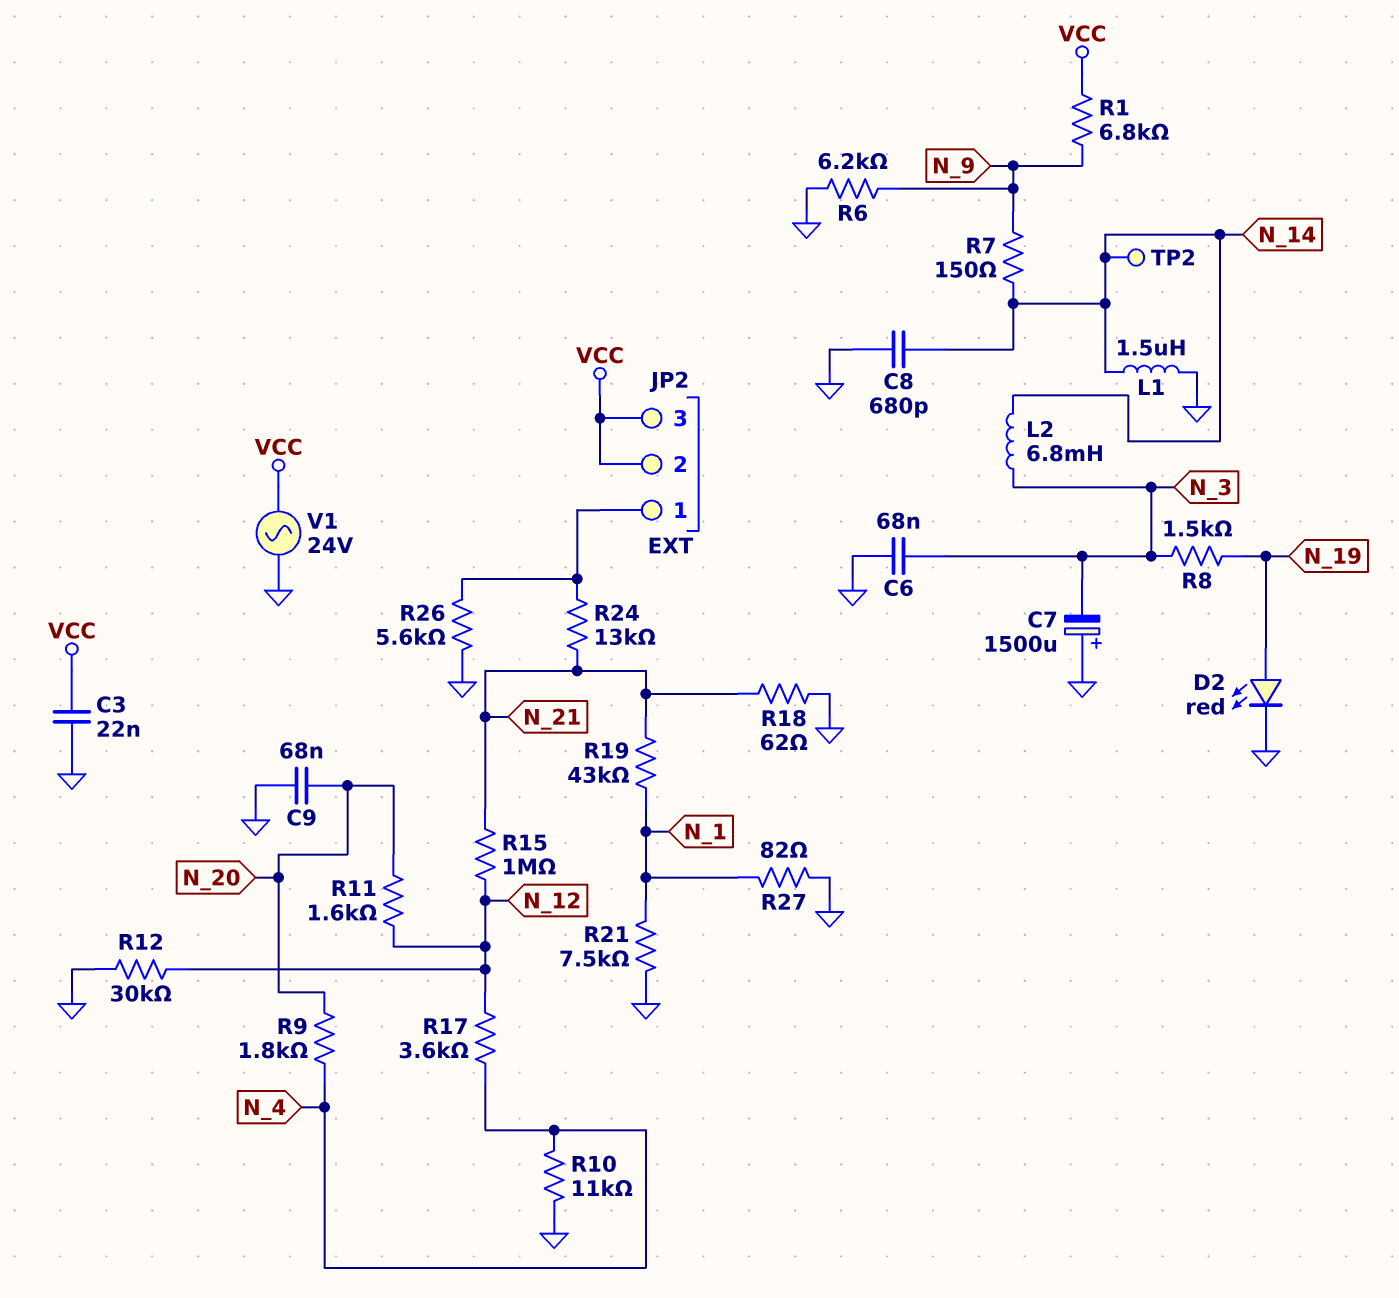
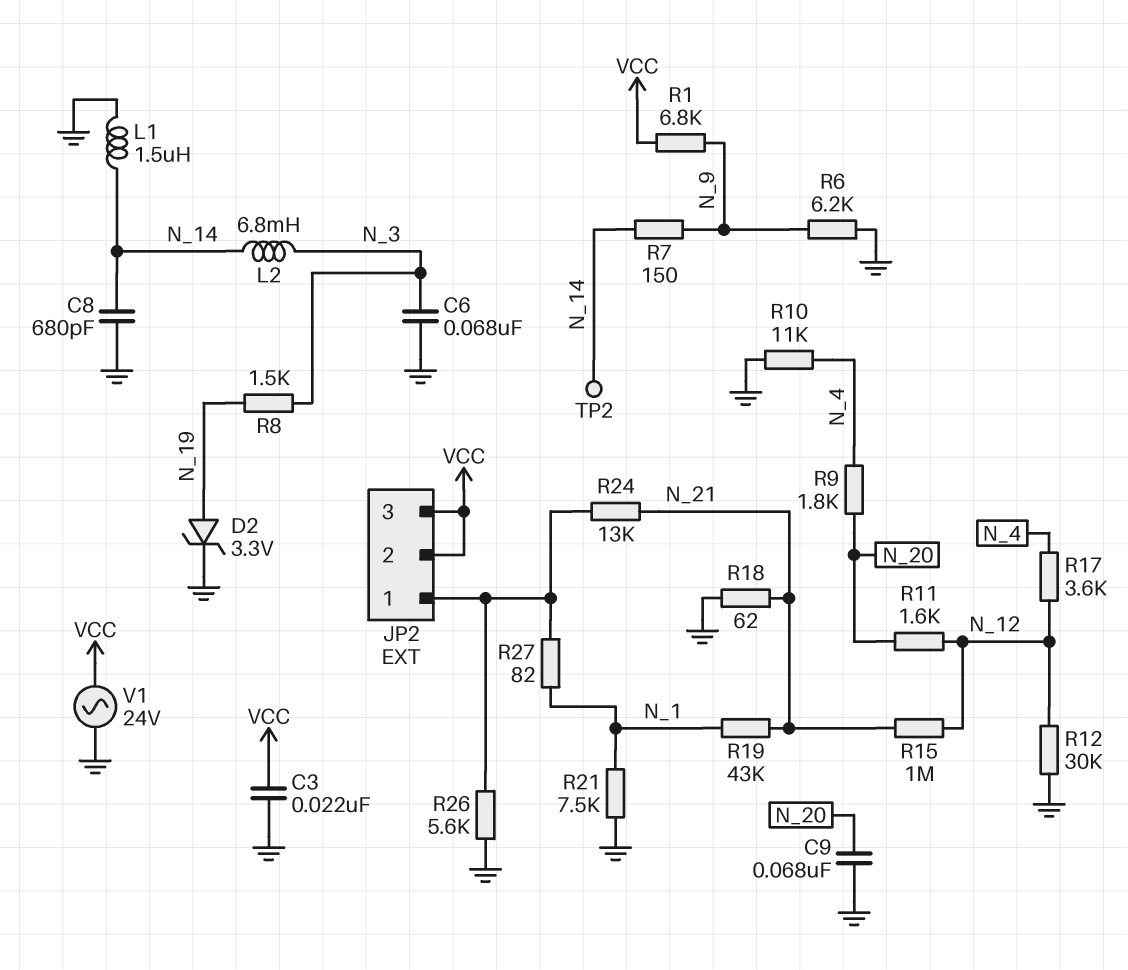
C7: 1500uF (plus GND, minus N_3) -> none
D2: LED red (A N_19, K GND) -> zener 3.3V (A N_19, K GND)
R27: 82 (GND, N_1) -> 82 (JP2/1, N_1)

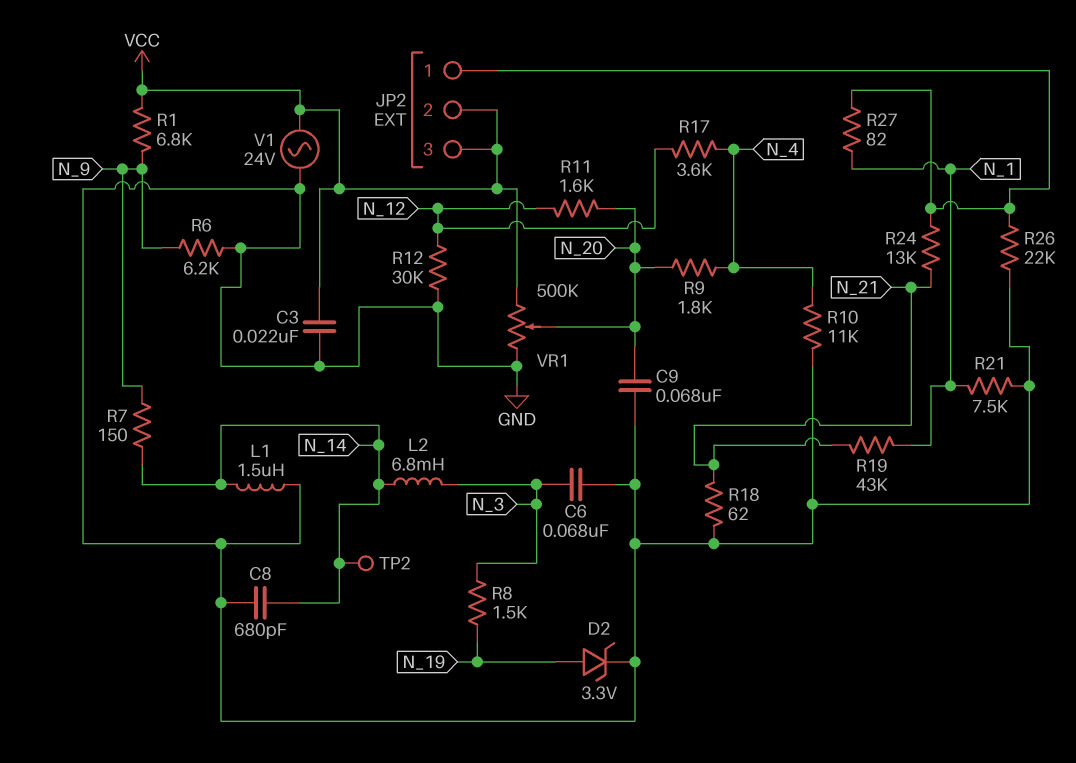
R15: 1M (N_12, N_21) -> none
R26: 5.6k (GND, JP2/1) -> 22k (GND, JP2/1)
VR1: none -> 500k (GND, VCC, wiper N_20)

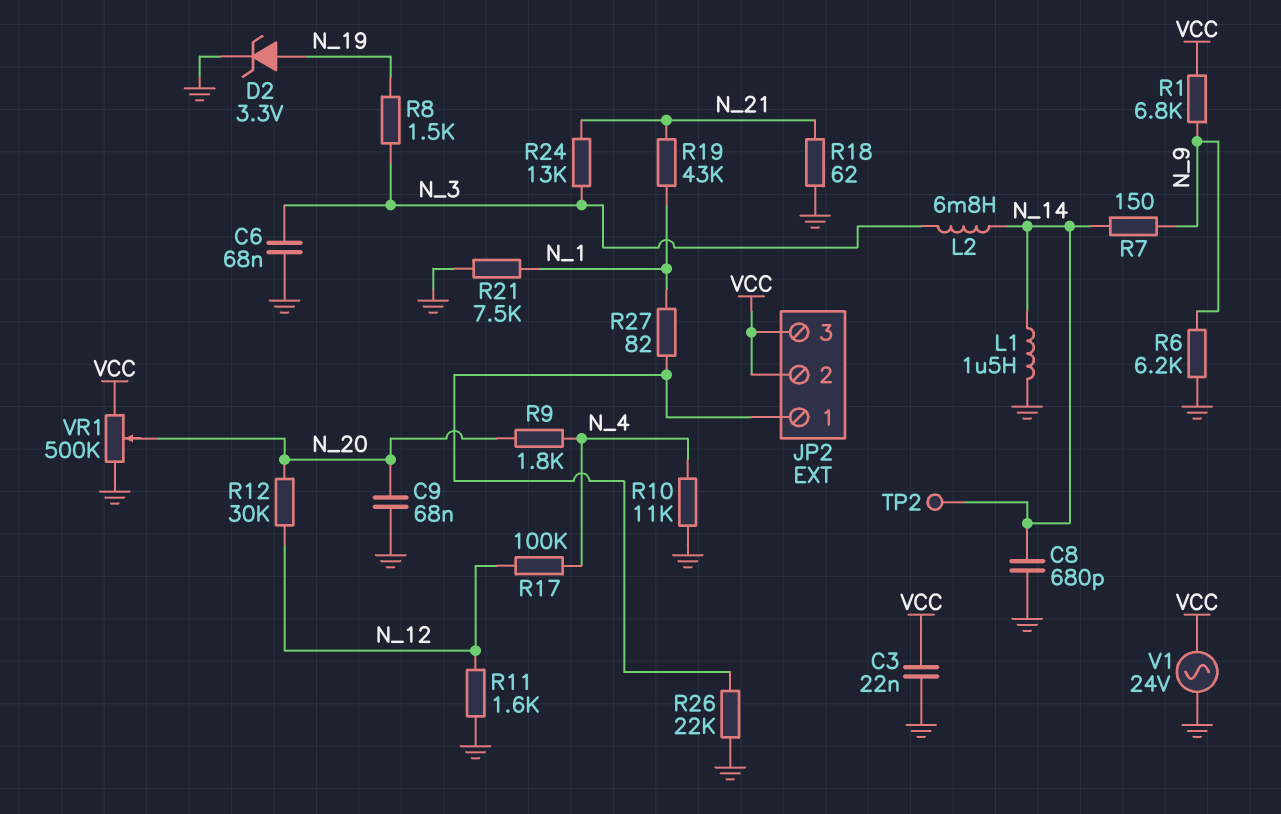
R11: 1.6k (N_12, N_20) -> 1.6k (GND, N_12)
R12: 30k (GND, N_12) -> 30k (N_12, N_20)
R17: 3.6k (N_4, N_12) -> 100k (N_4, N_12)
R24: 13k (JP2/1, N_21) -> 13k (N_3, N_21)

